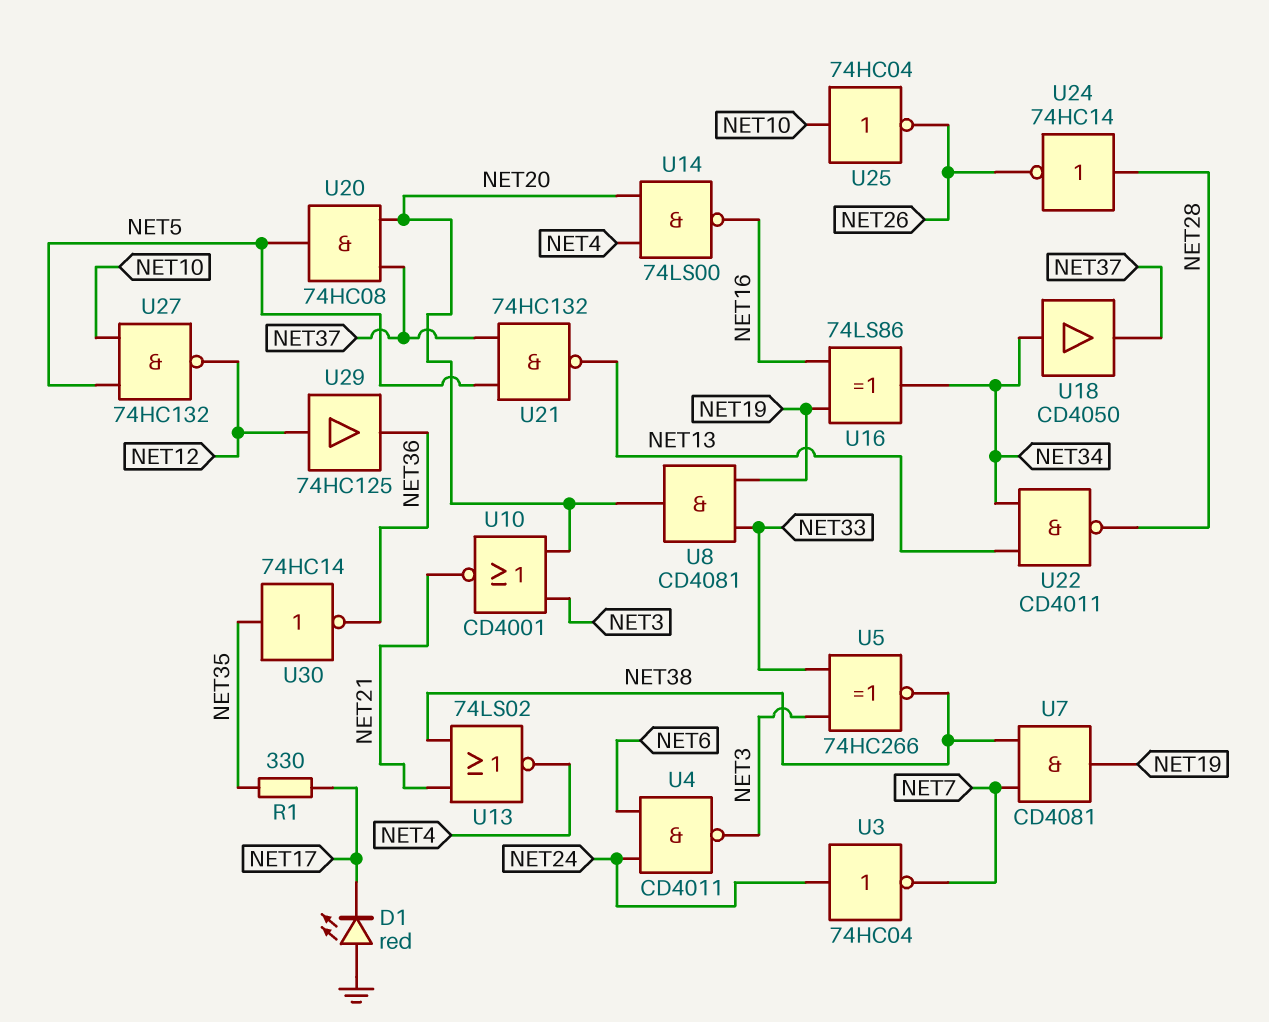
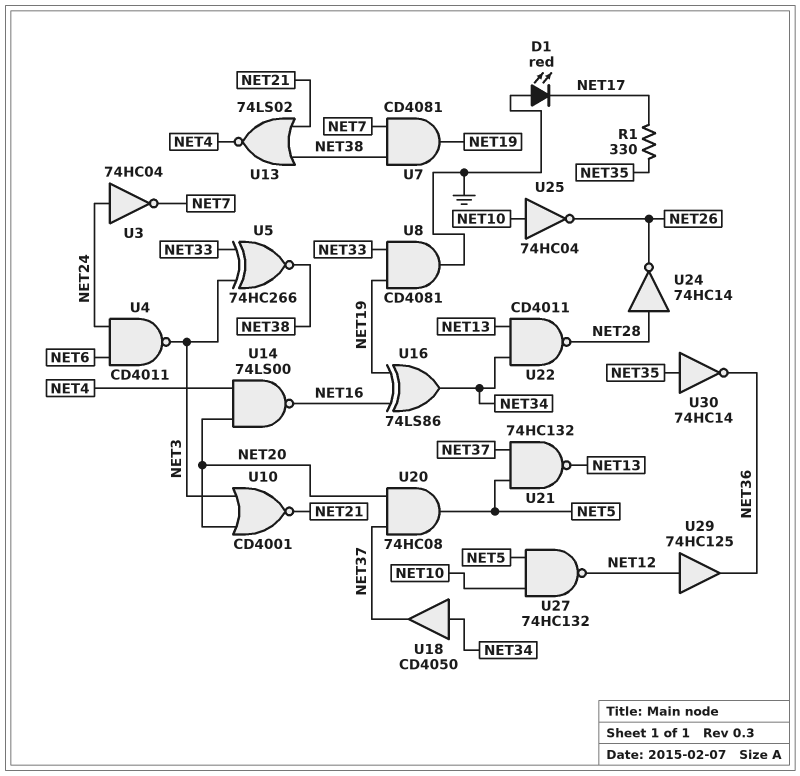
U8: AND CD4081 (in NET19, in NET33, out NET20) -> AND CD4081 (in NET19, in NET33, out GND)

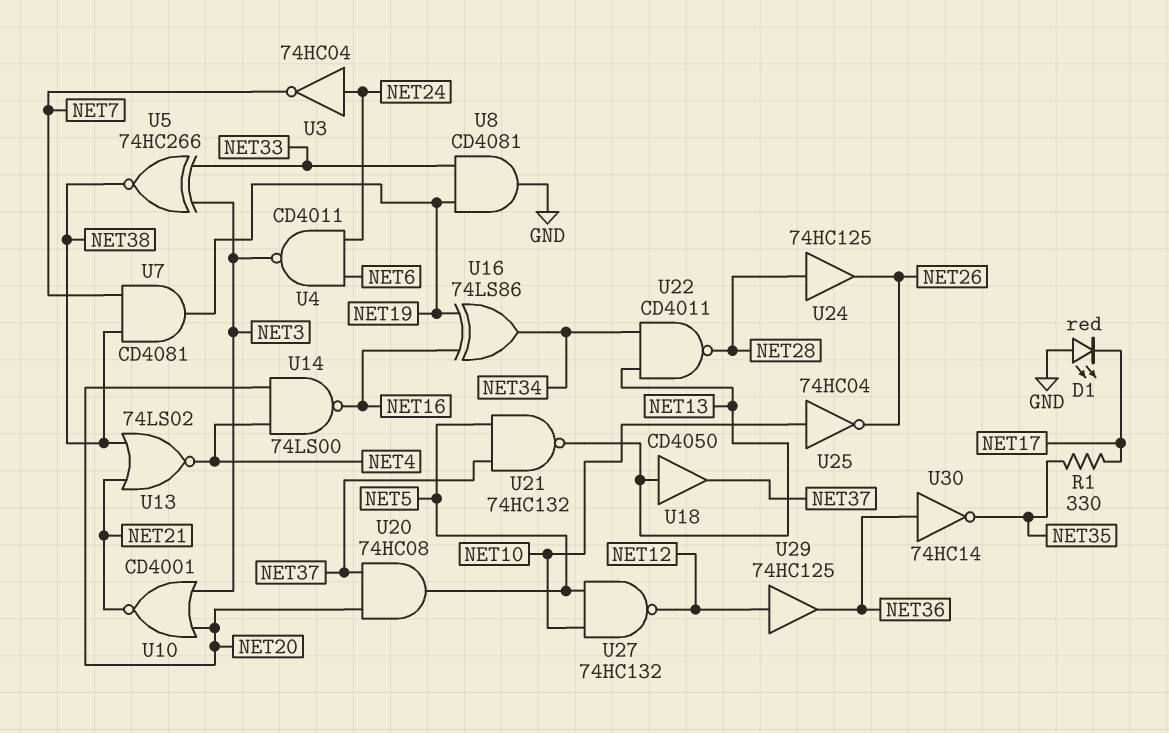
U18: buffer CD4050 (in NET34, out NET37) -> buffer CD4050 (in NET13, out NET37)
U24: NOT 74HC14 (in NET28, out NET26) -> buffer 74HC125 (in NET28, out NET26)
U30: NOT 74HC14 (in NET35, out NET36) -> NOT 74HC14 (in NET36, out NET35)

